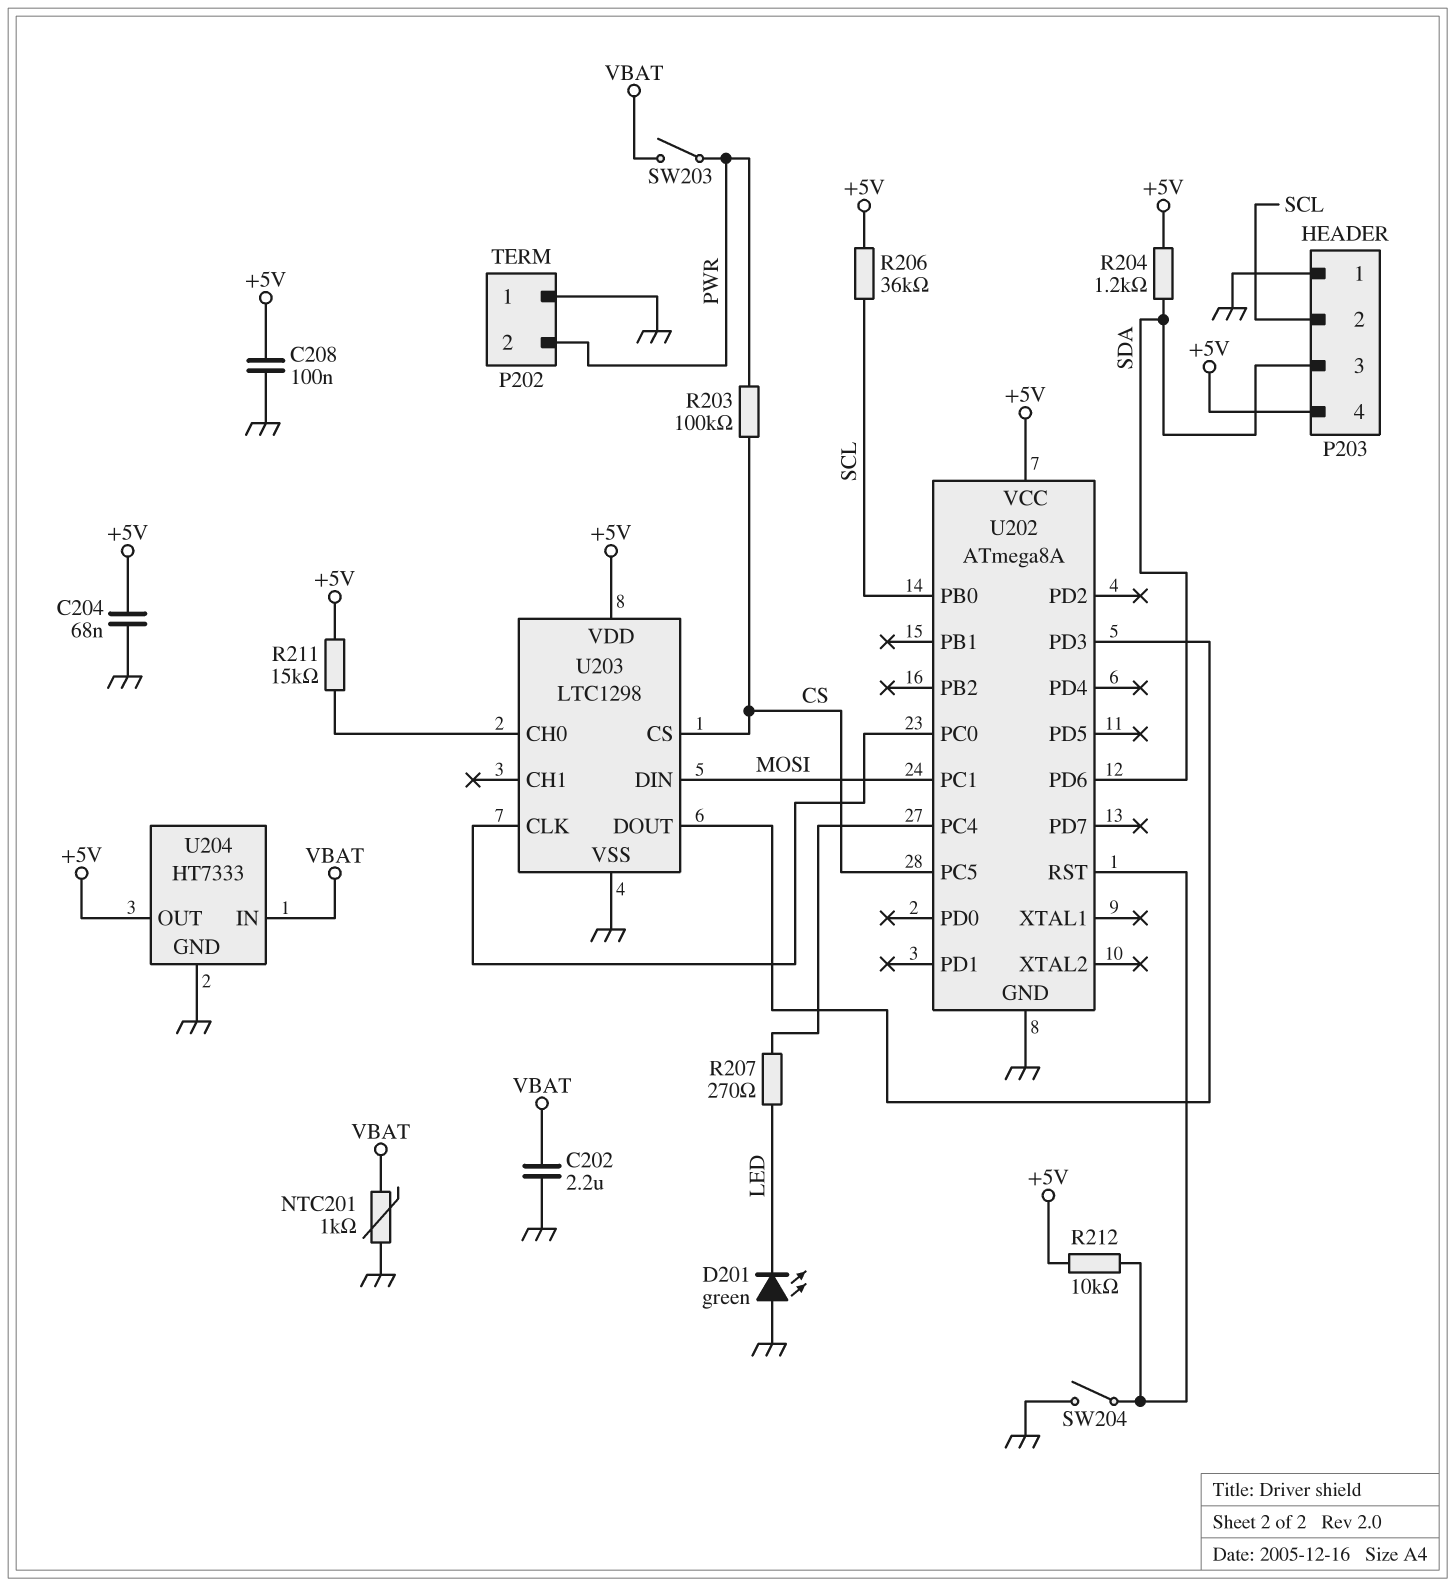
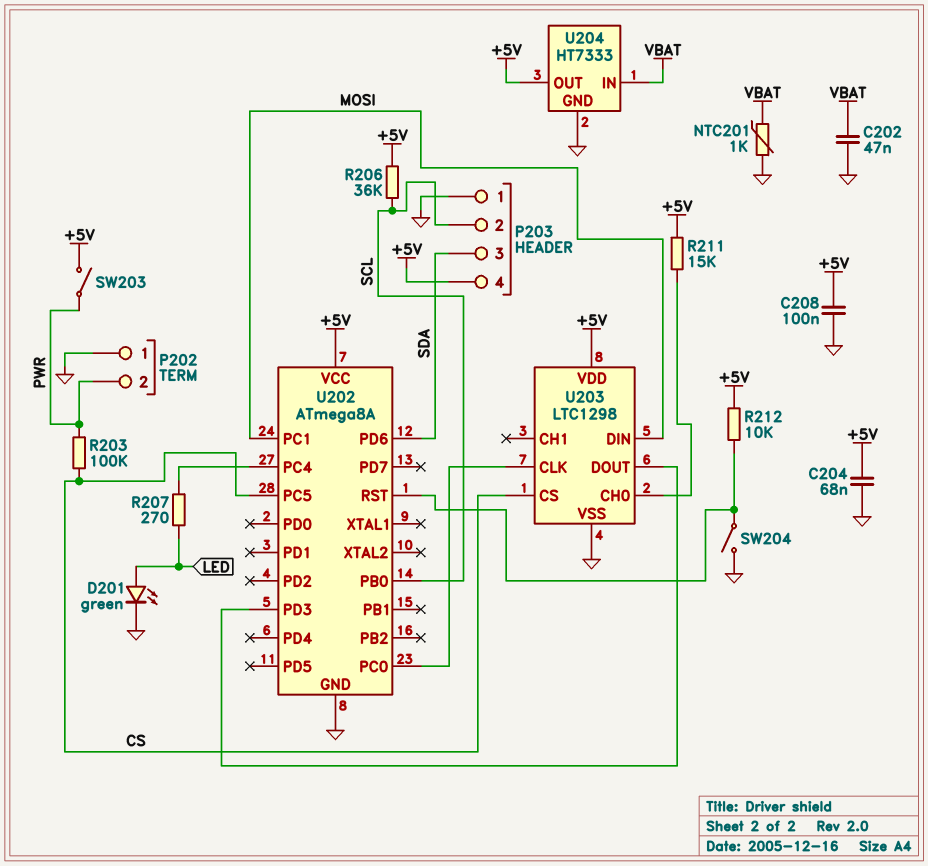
C202: 2.2uF (GND, VBAT) -> 47nF (GND, VBAT)
D201: LED green (A GND, K LED) -> LED green (A LED, K GND)
R204: 1.2k (+5V, SDA) -> none
SW203: switch (PWR, VBAT) -> switch (+5V, PWR)

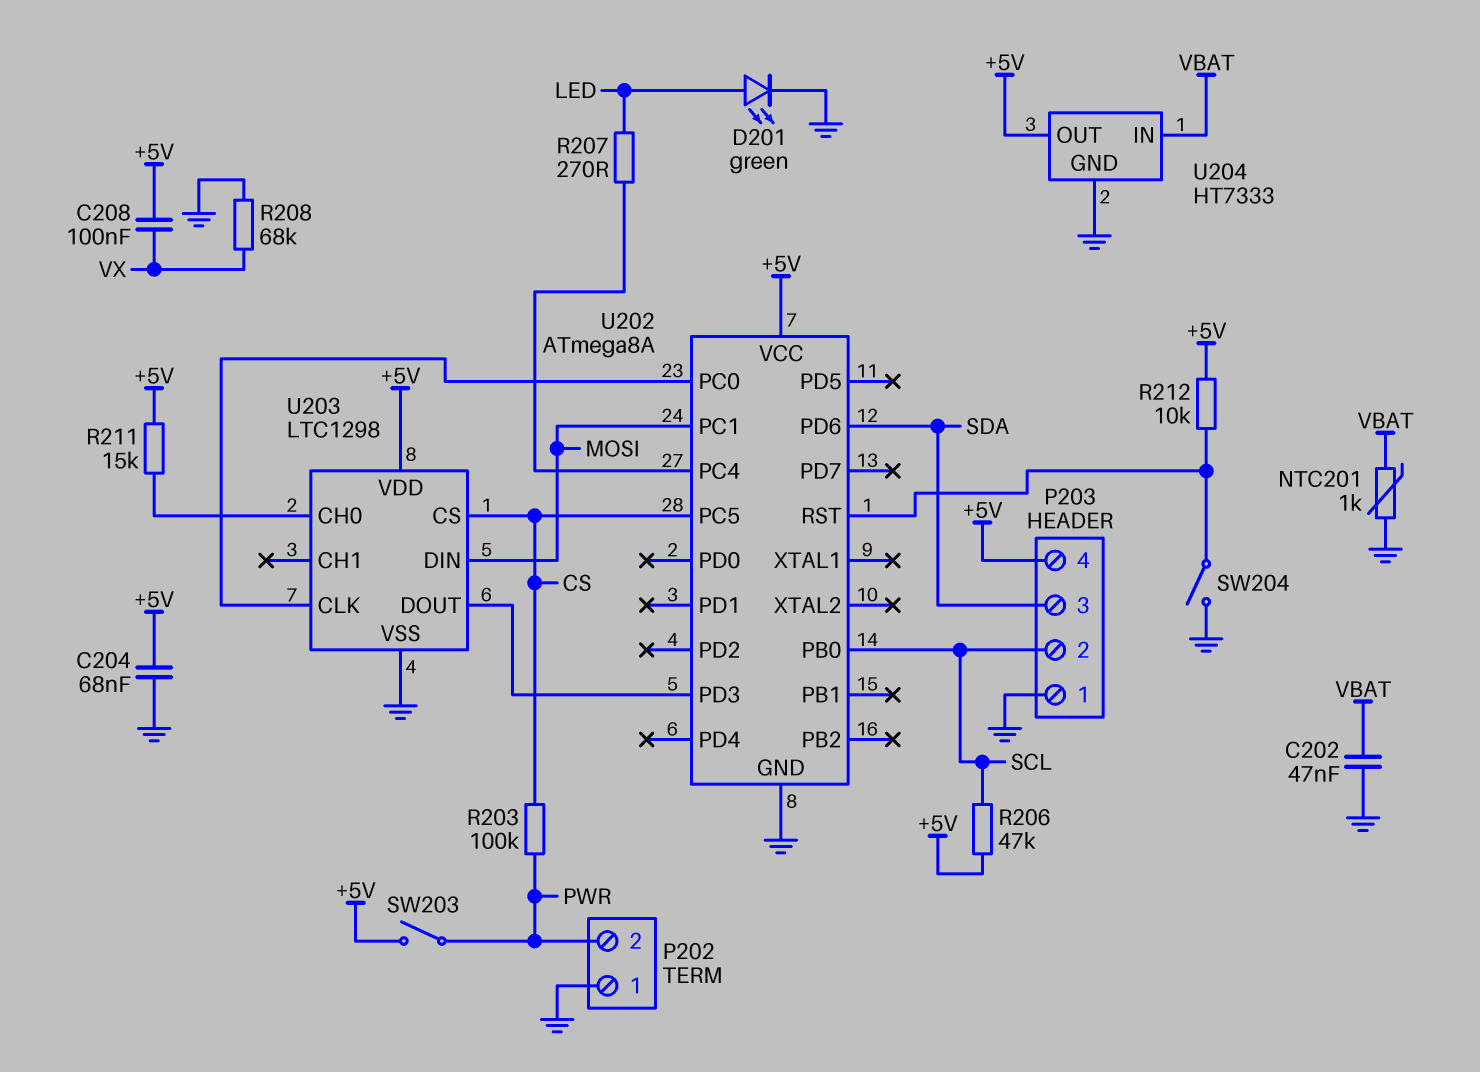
C208: 100nF (+5V, GND) -> 100nF (+5V, VX)
R206: 36k (+5V, SCL) -> 47k (+5V, SCL)
R208: none -> 68k (GND, VX)

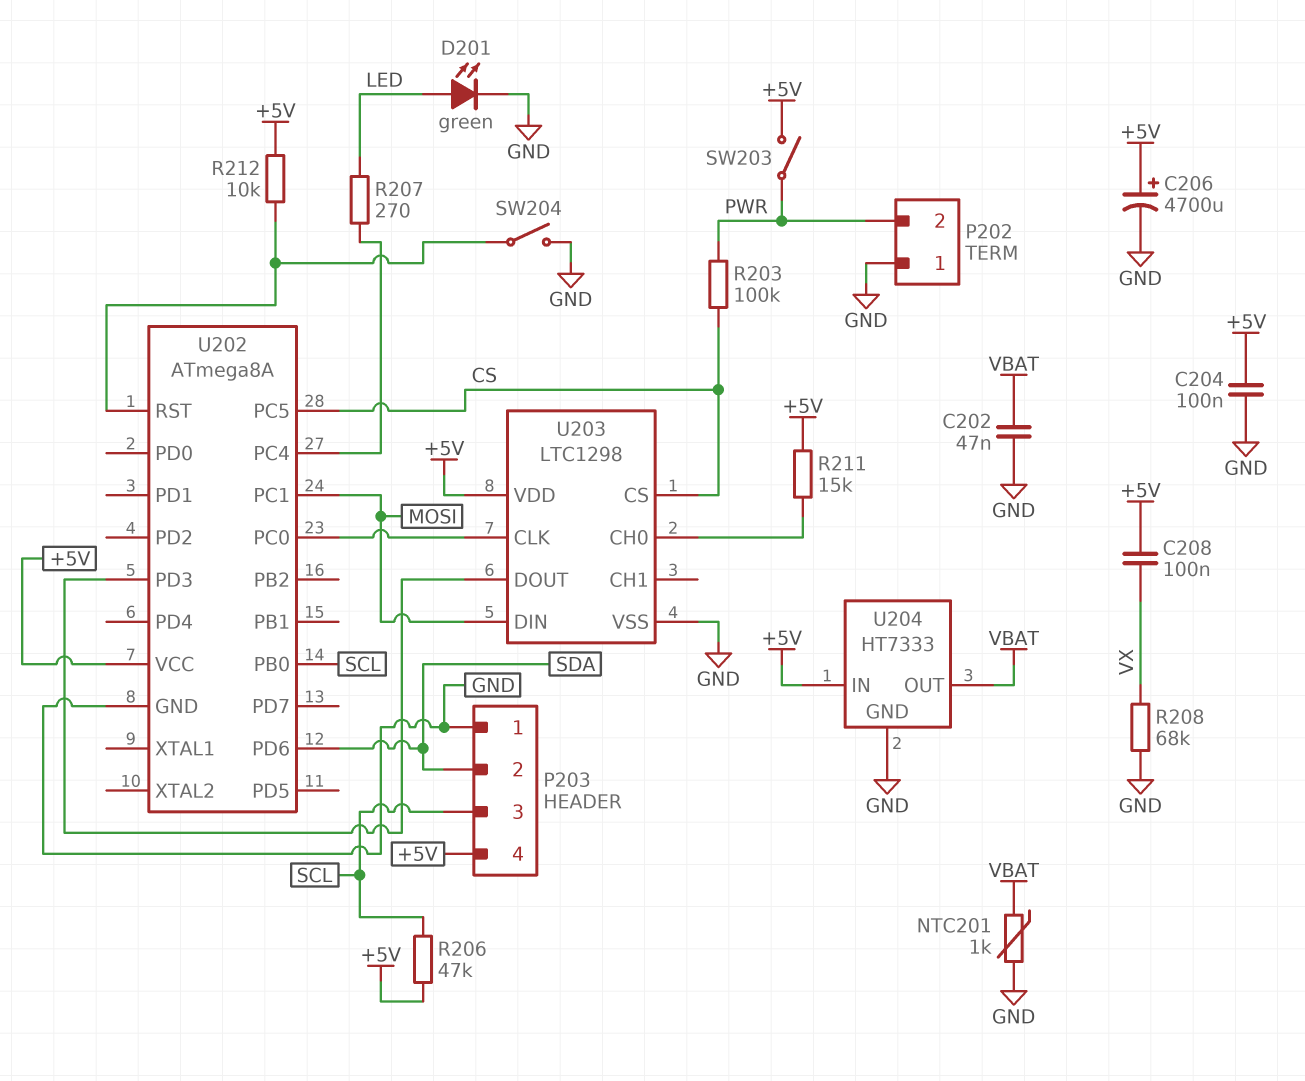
C204: 68nF (+5V, GND) -> 100nF (+5V, GND)
C206: none -> 4700uF (plus +5V, minus GND)
P203 pin 2: SCL -> SDA
P203 pin 3: SDA -> SCL
U204 pin IN: VBAT -> +5V
U204 pin OUT: +5V -> VBAT

